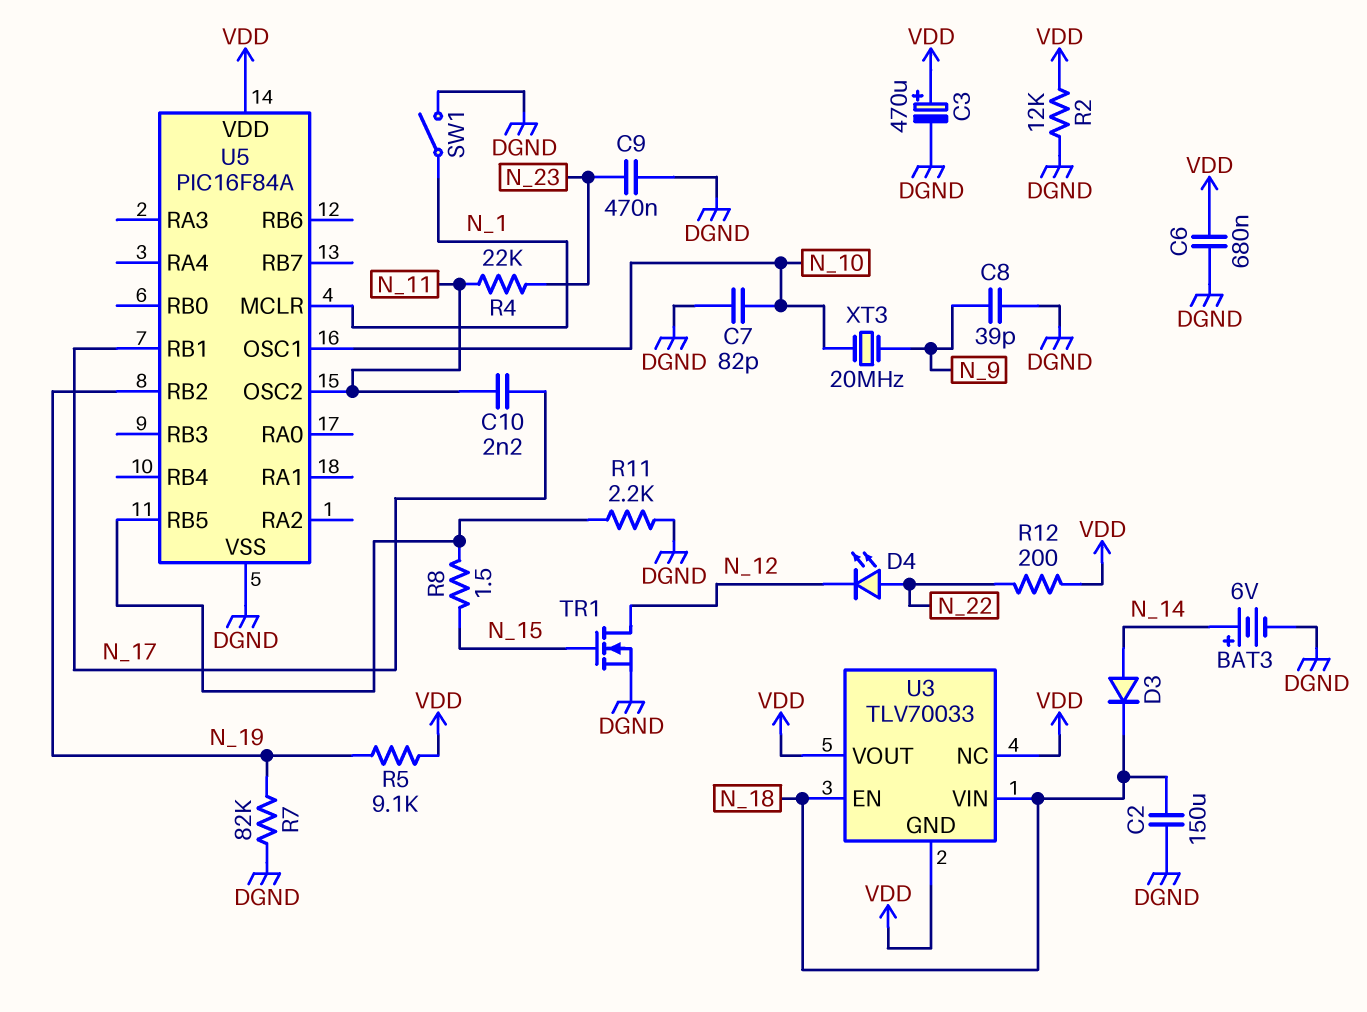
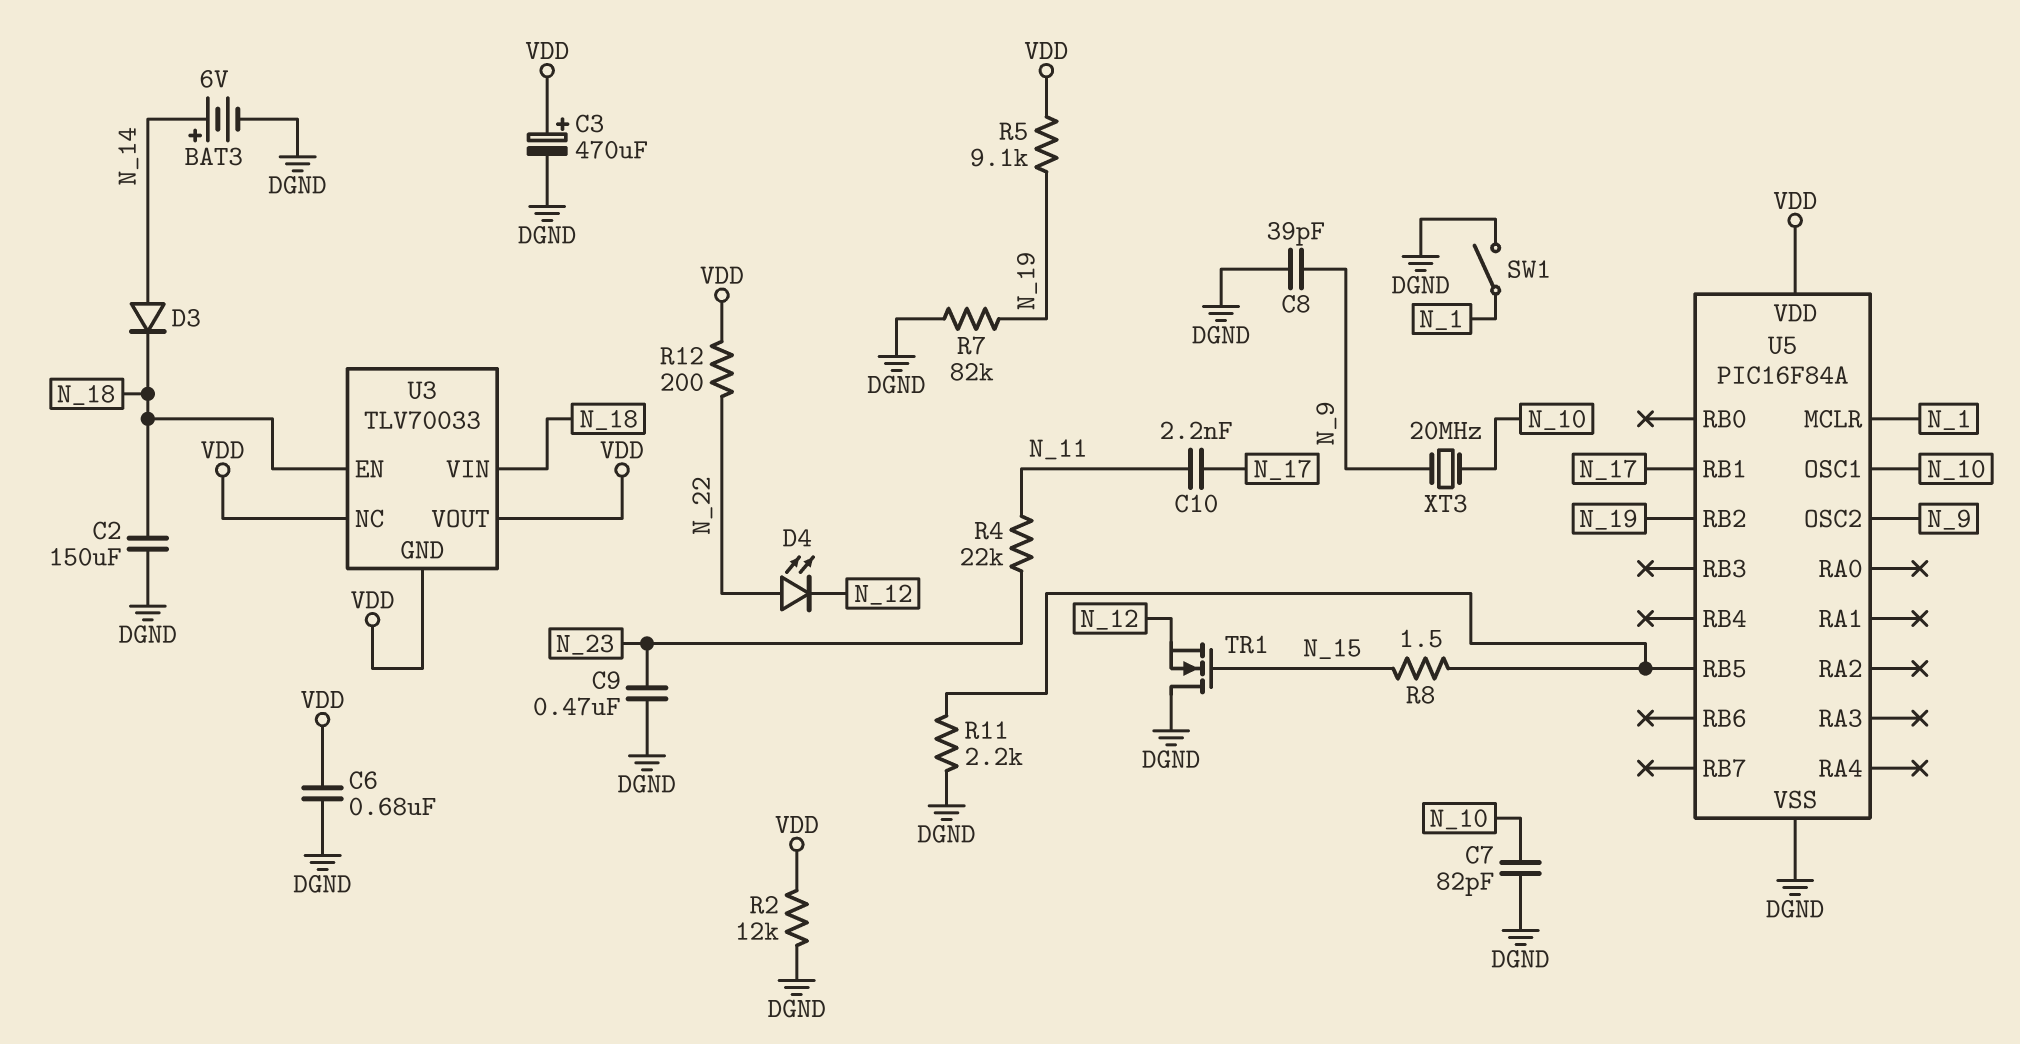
TR1: NMOS (G N_15, D N_12, S DGND) -> NMOS (G N_15, D DGND, S N_12)
U5 pin OSC2: N_11 -> N_9

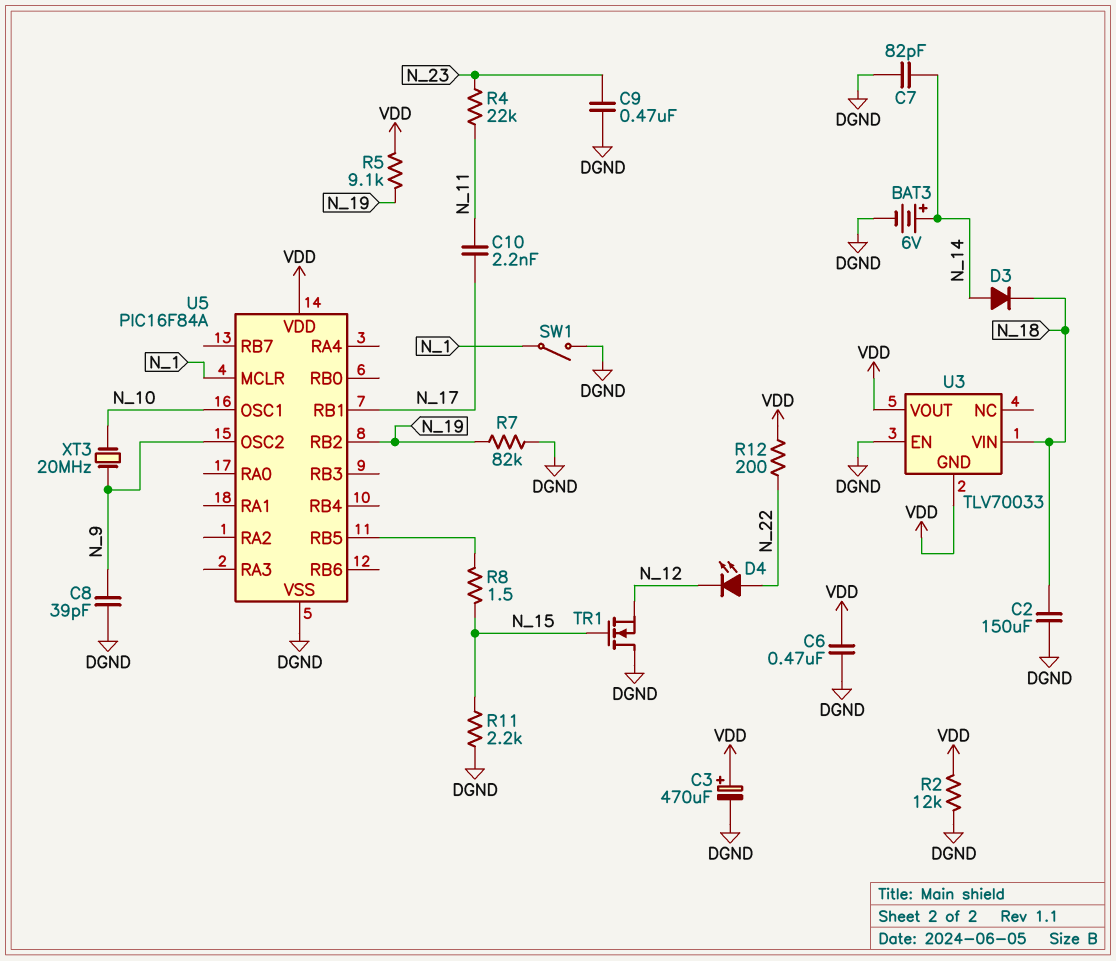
C6: 680nF (DGND, VDD) -> 470nF (DGND, VDD)
C7: 82pF (DGND, N_10) -> 82pF (DGND, N_14)
R11: 2.2k (DGND, U5/RB5) -> 2.2k (DGND, N_15)
U3 pin EN: N_18 -> DGND
U3 pin NC: VDD -> none

